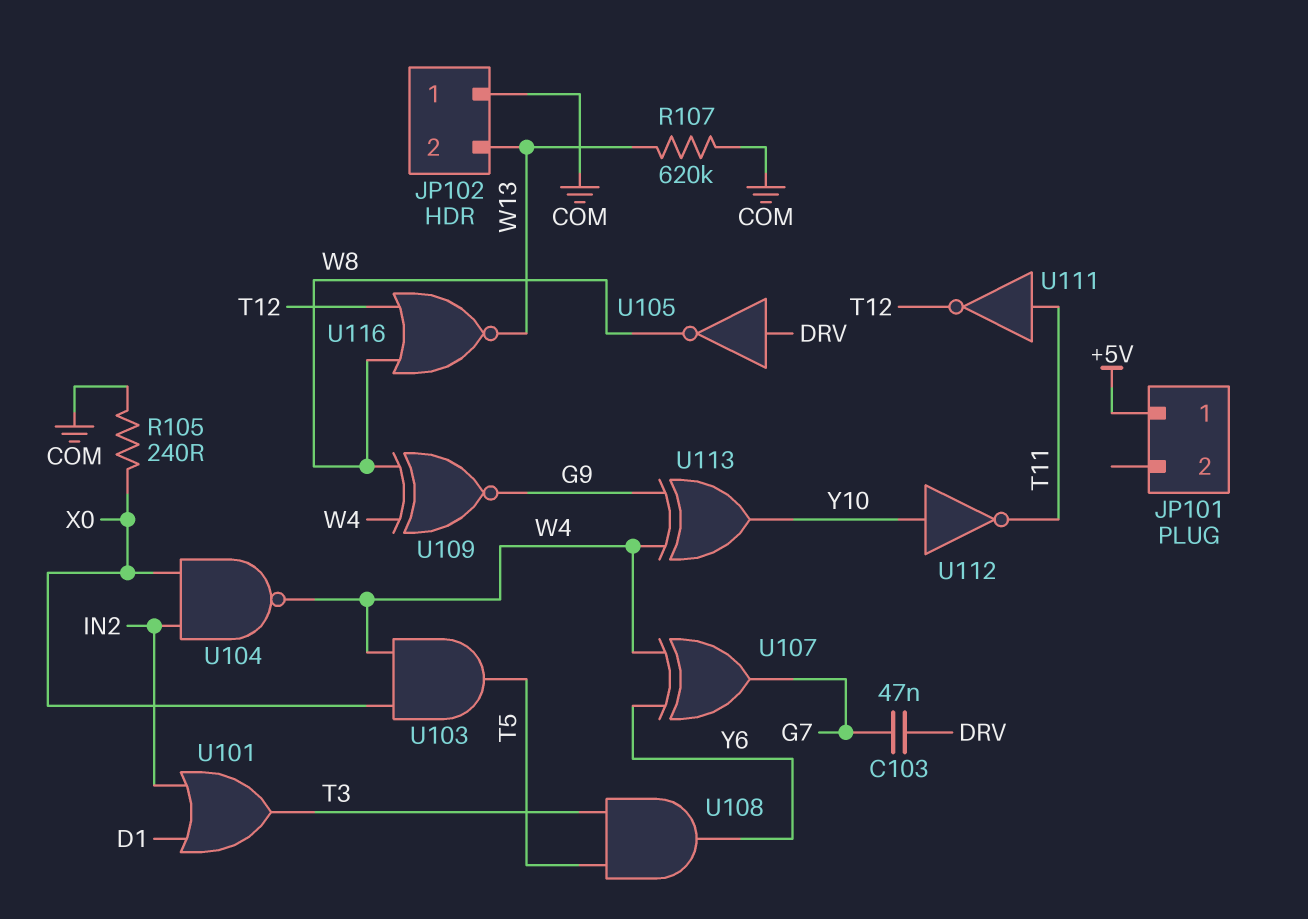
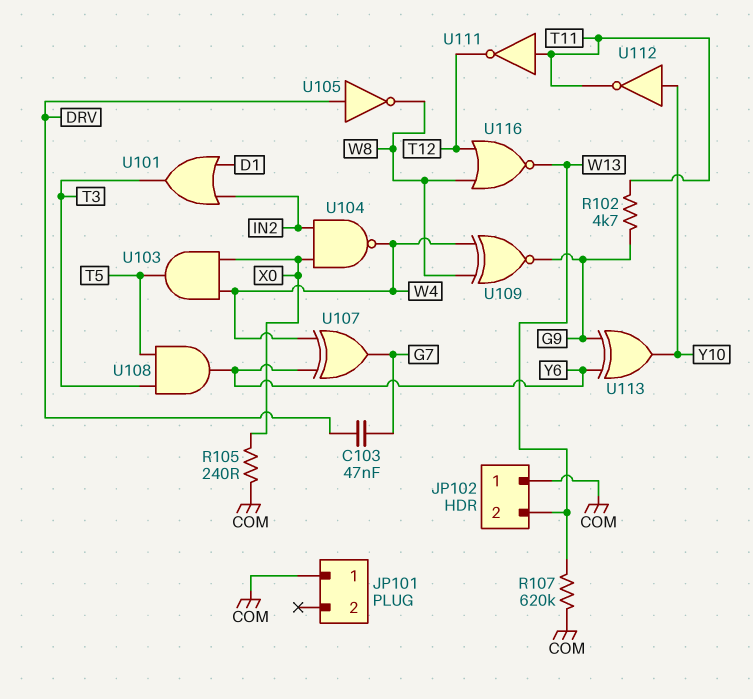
JP101 pin 1: +5V -> COM
R102: none -> 4.7k (G9, T11)
U113: XOR (in G9, in W4, out Y10) -> XOR (in G9, in Y6, out Y10)

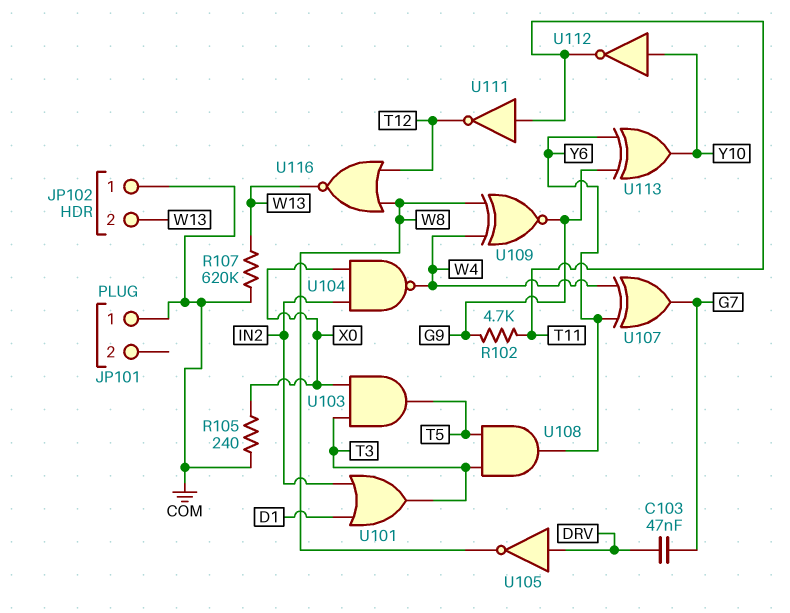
U103: AND (in W4, in X0, out T5) -> AND (in T3, in X0, out T5)

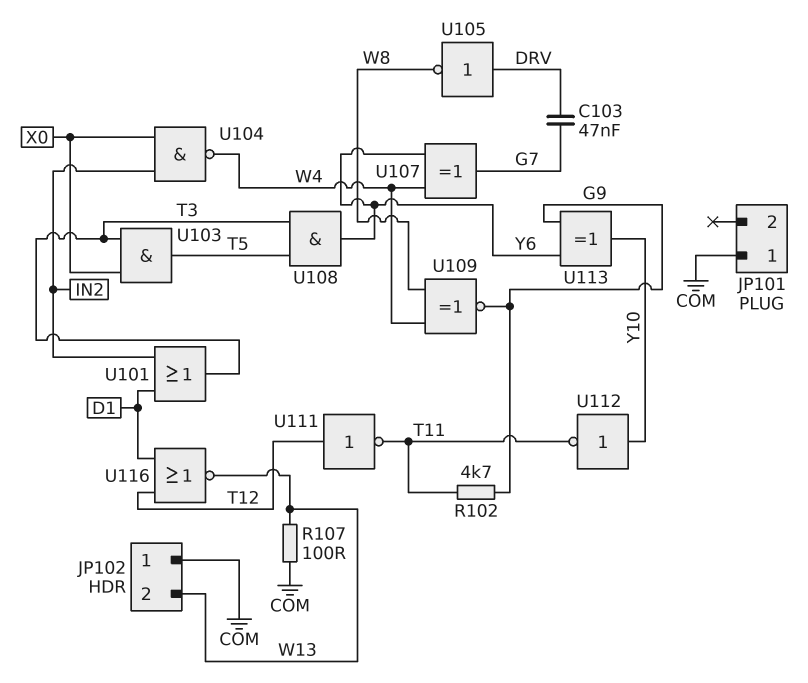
R105: 240 (COM, X0) -> none
R107: 620k (COM, W13) -> 100 (COM, W13)
U111: NOT (in T11, out T12) -> NOT (in T12, out T11)
U116: NOR (in T12, in W8, out W13) -> NOR (in D1, in T12, out W13)

